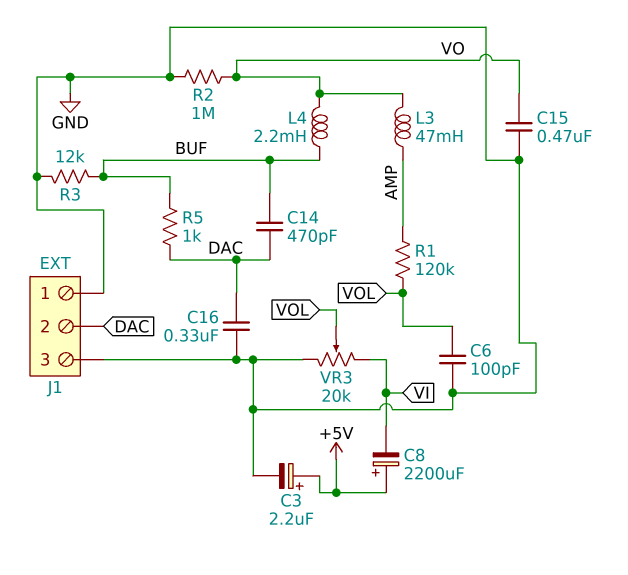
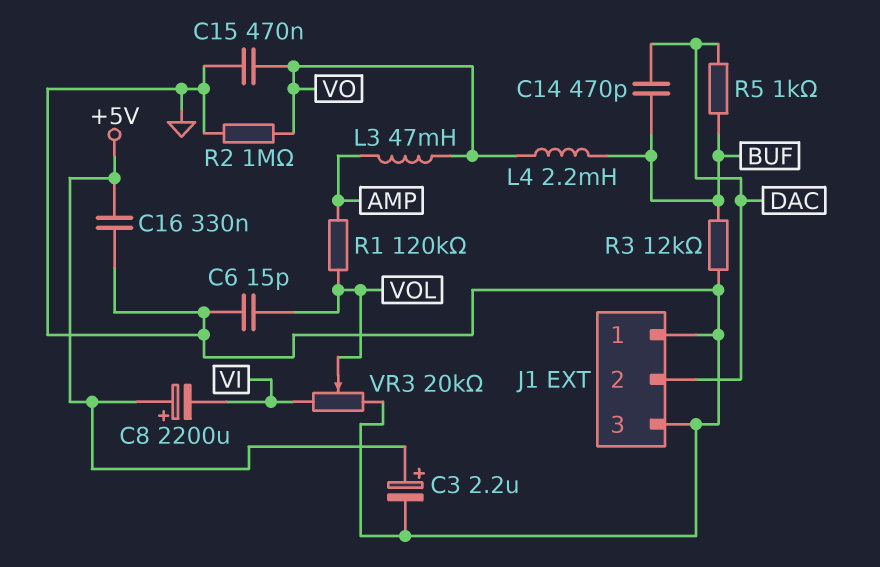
C6: 100pF (GND, VOL) -> 15pF (GND, VOL)
C16: 330nF (DAC, GND) -> 330nF (+5V, GND)

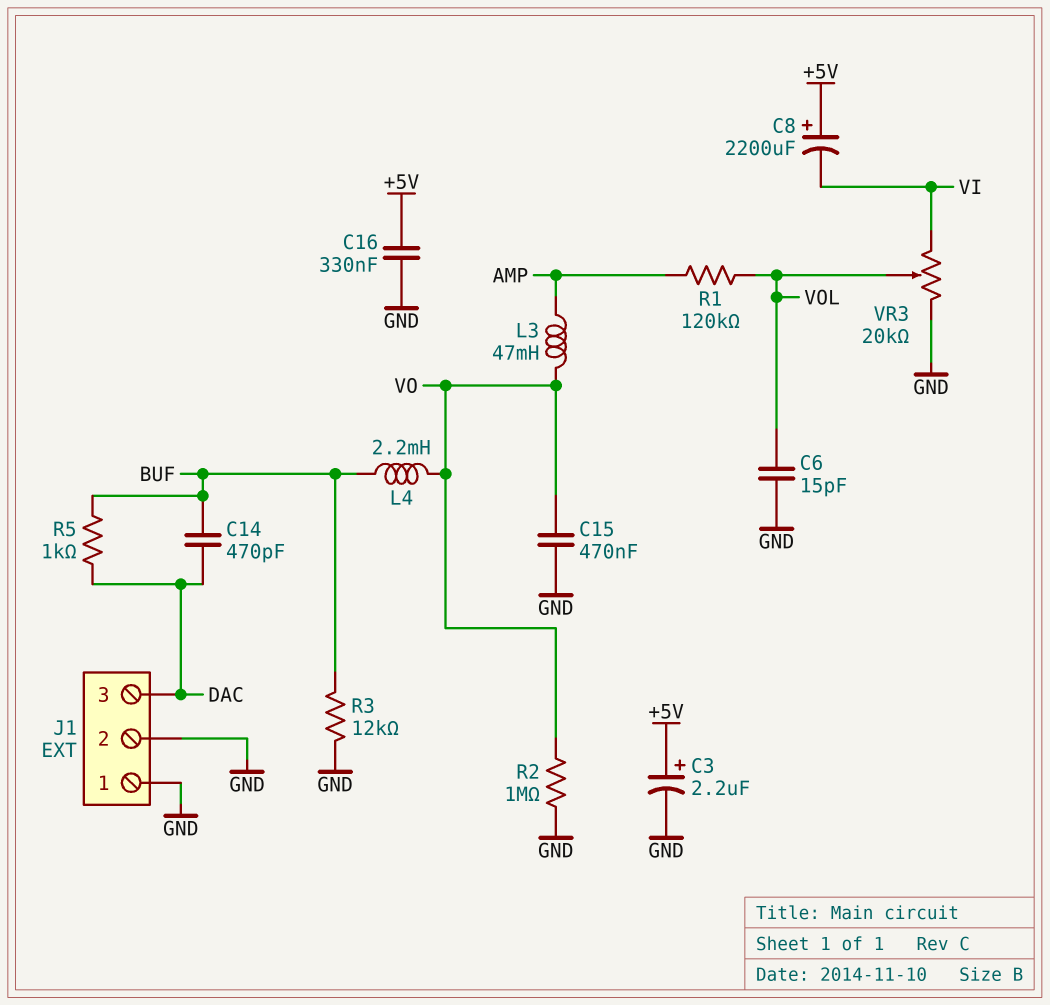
J1 pin 2: DAC -> GND
J1 pin 3: GND -> DAC

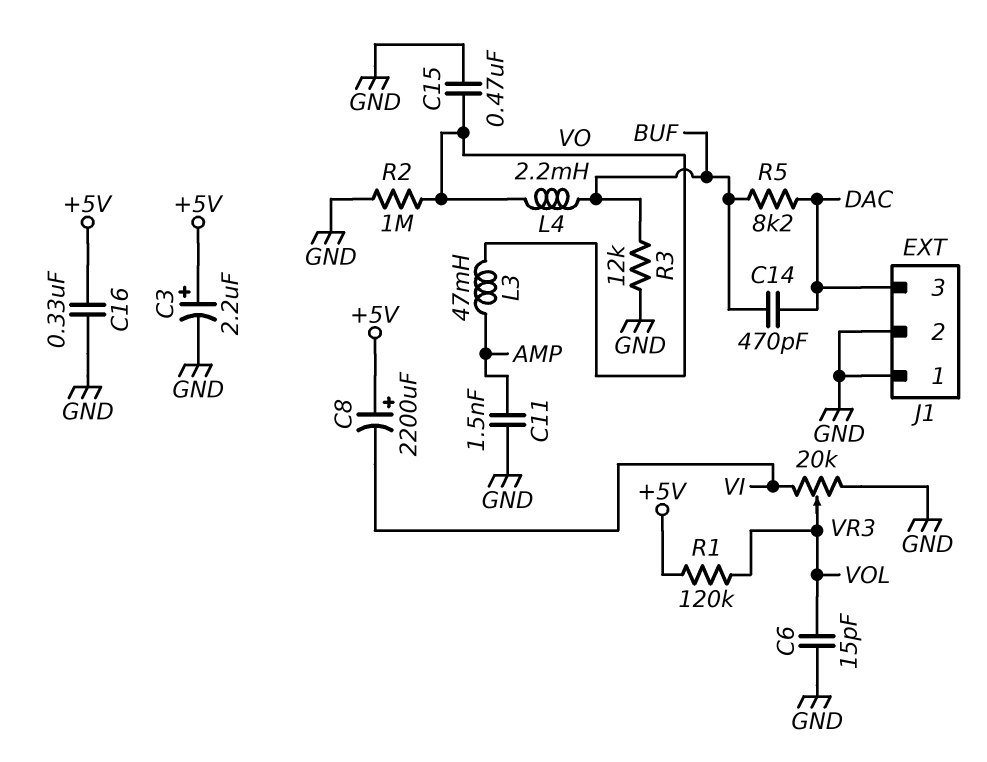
C11: none -> 1.5nF (AMP, GND)
R1: 120k (AMP, VOL) -> 120k (+5V, VOL)
R5: 1k (BUF, DAC) -> 8.2k (BUF, DAC)

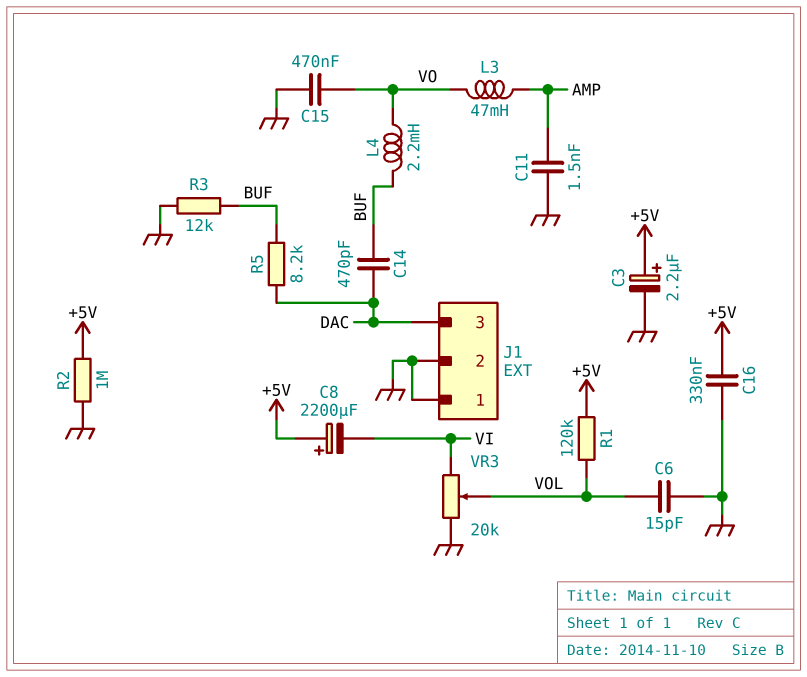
R2: 1M (GND, VO) -> 1M (+5V, GND)

